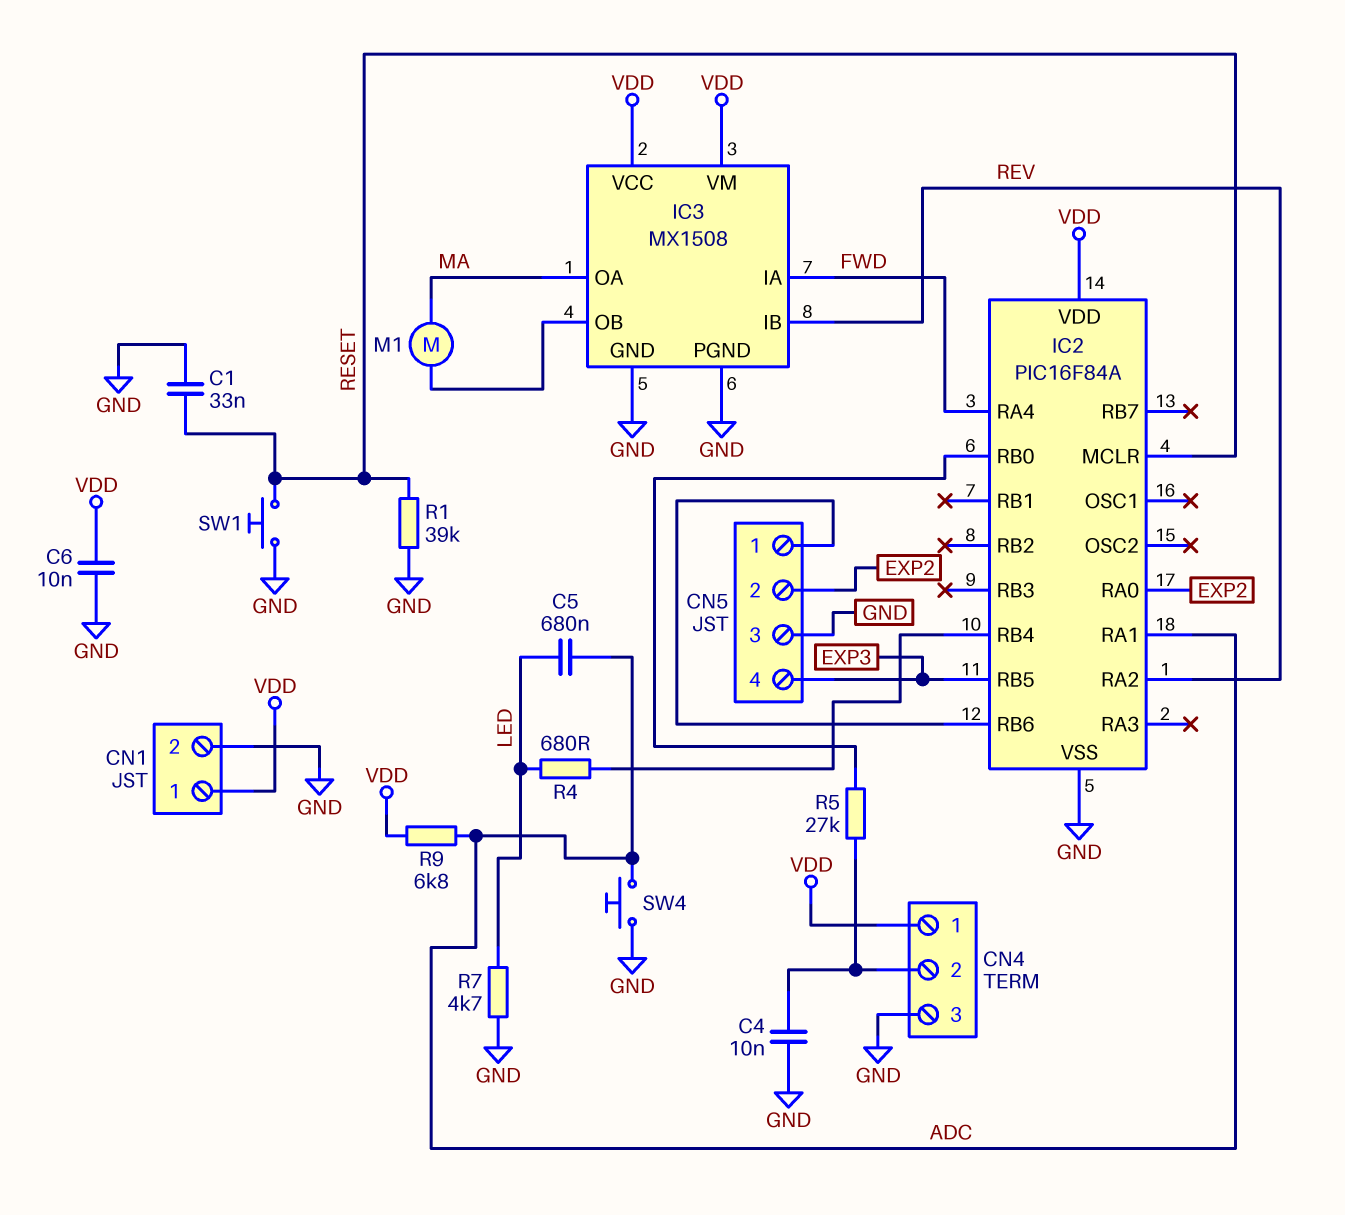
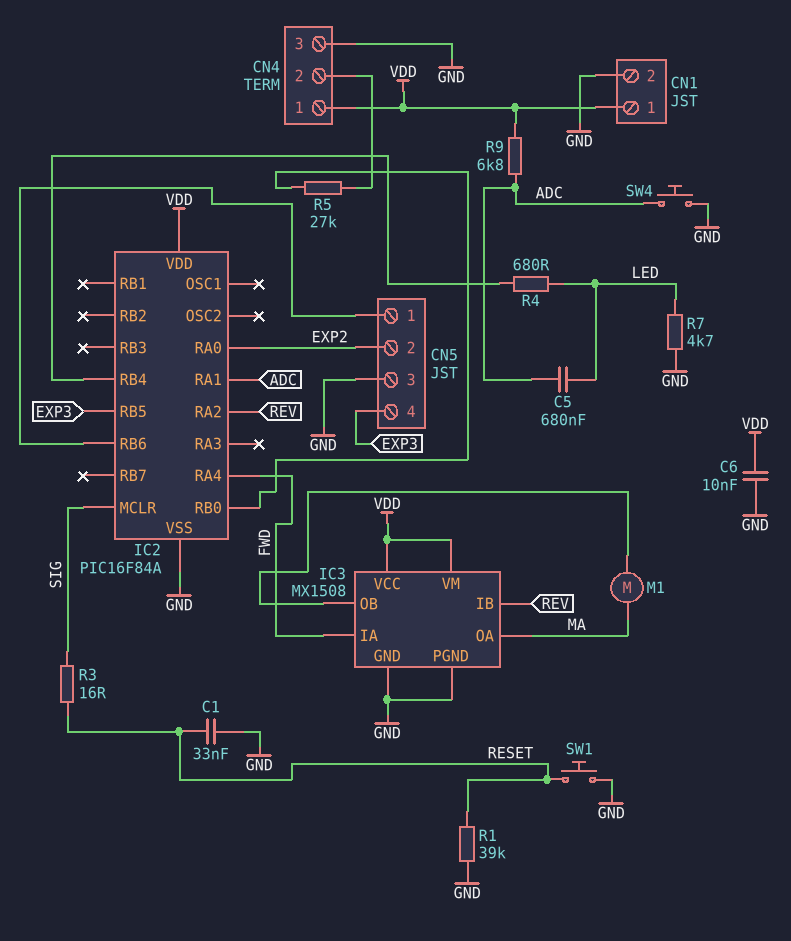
C4: 10nF (CN4/2, GND) -> none
IC2 pin MCLR: RESET -> SIG
R3: none -> 16 (RESET, SIG)

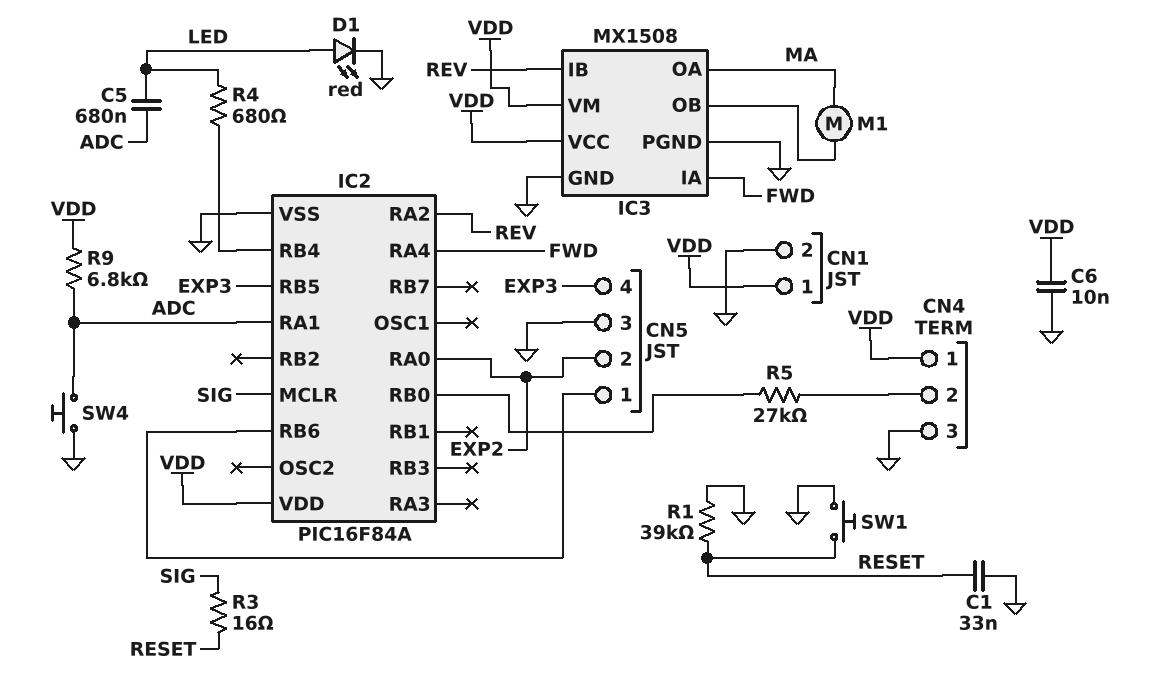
D1: none -> LED red (A LED, K GND)
R7: 4.7k (GND, LED) -> none

